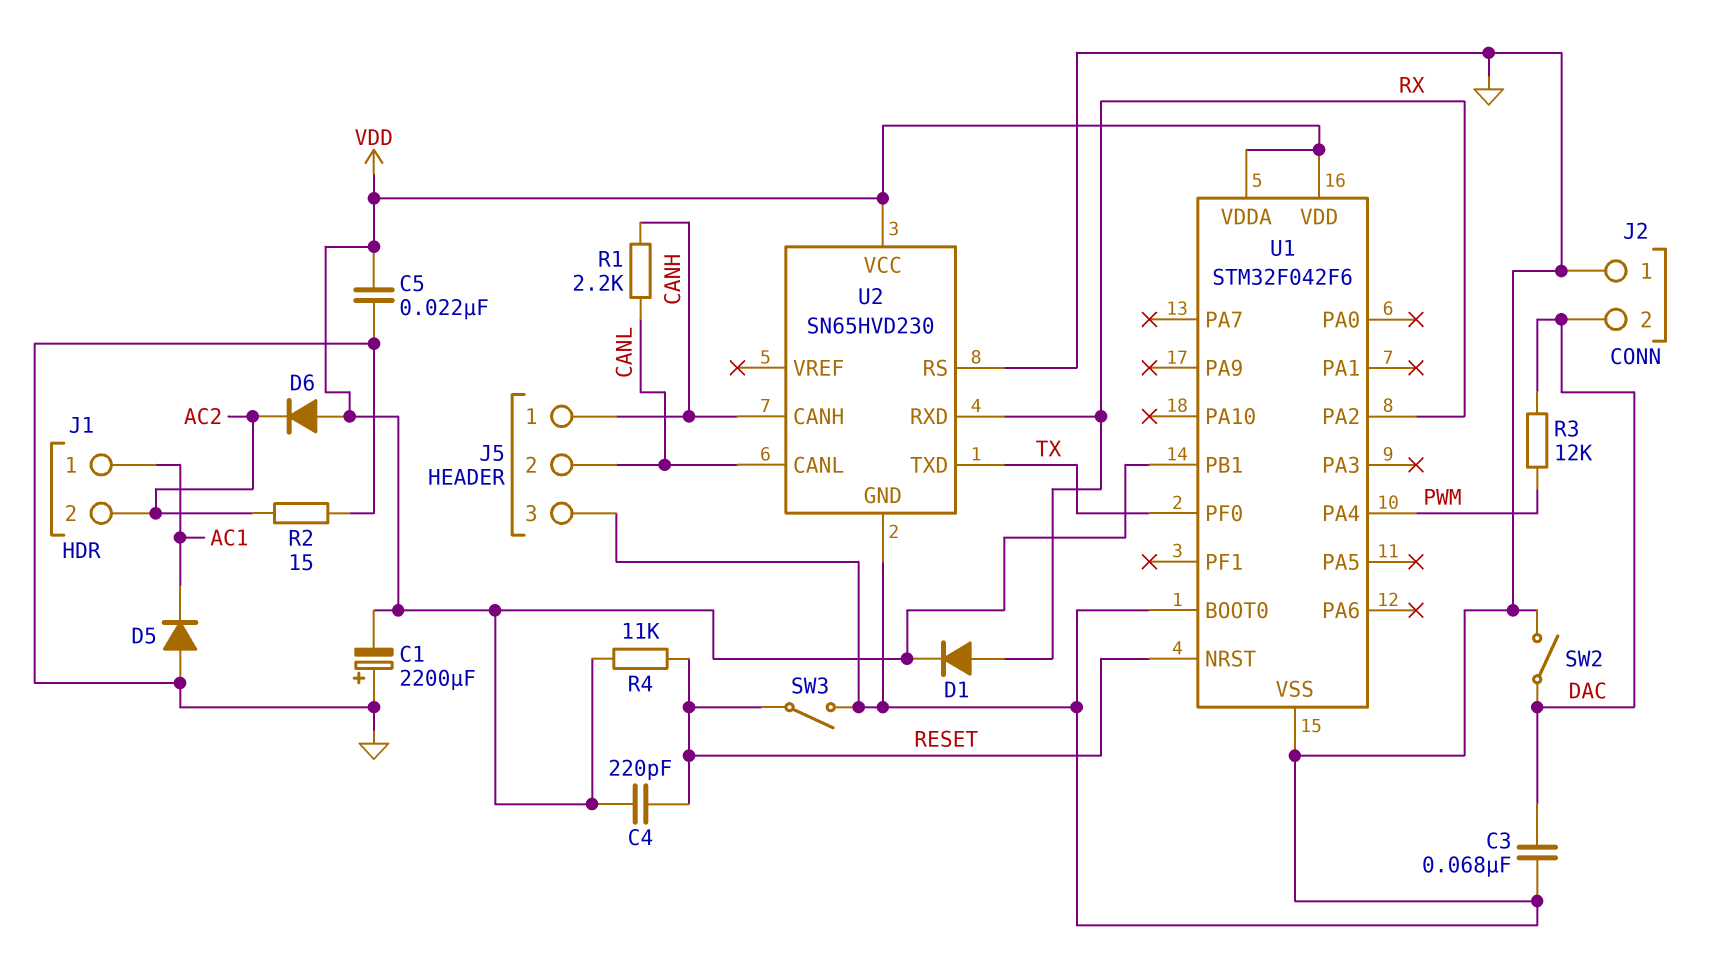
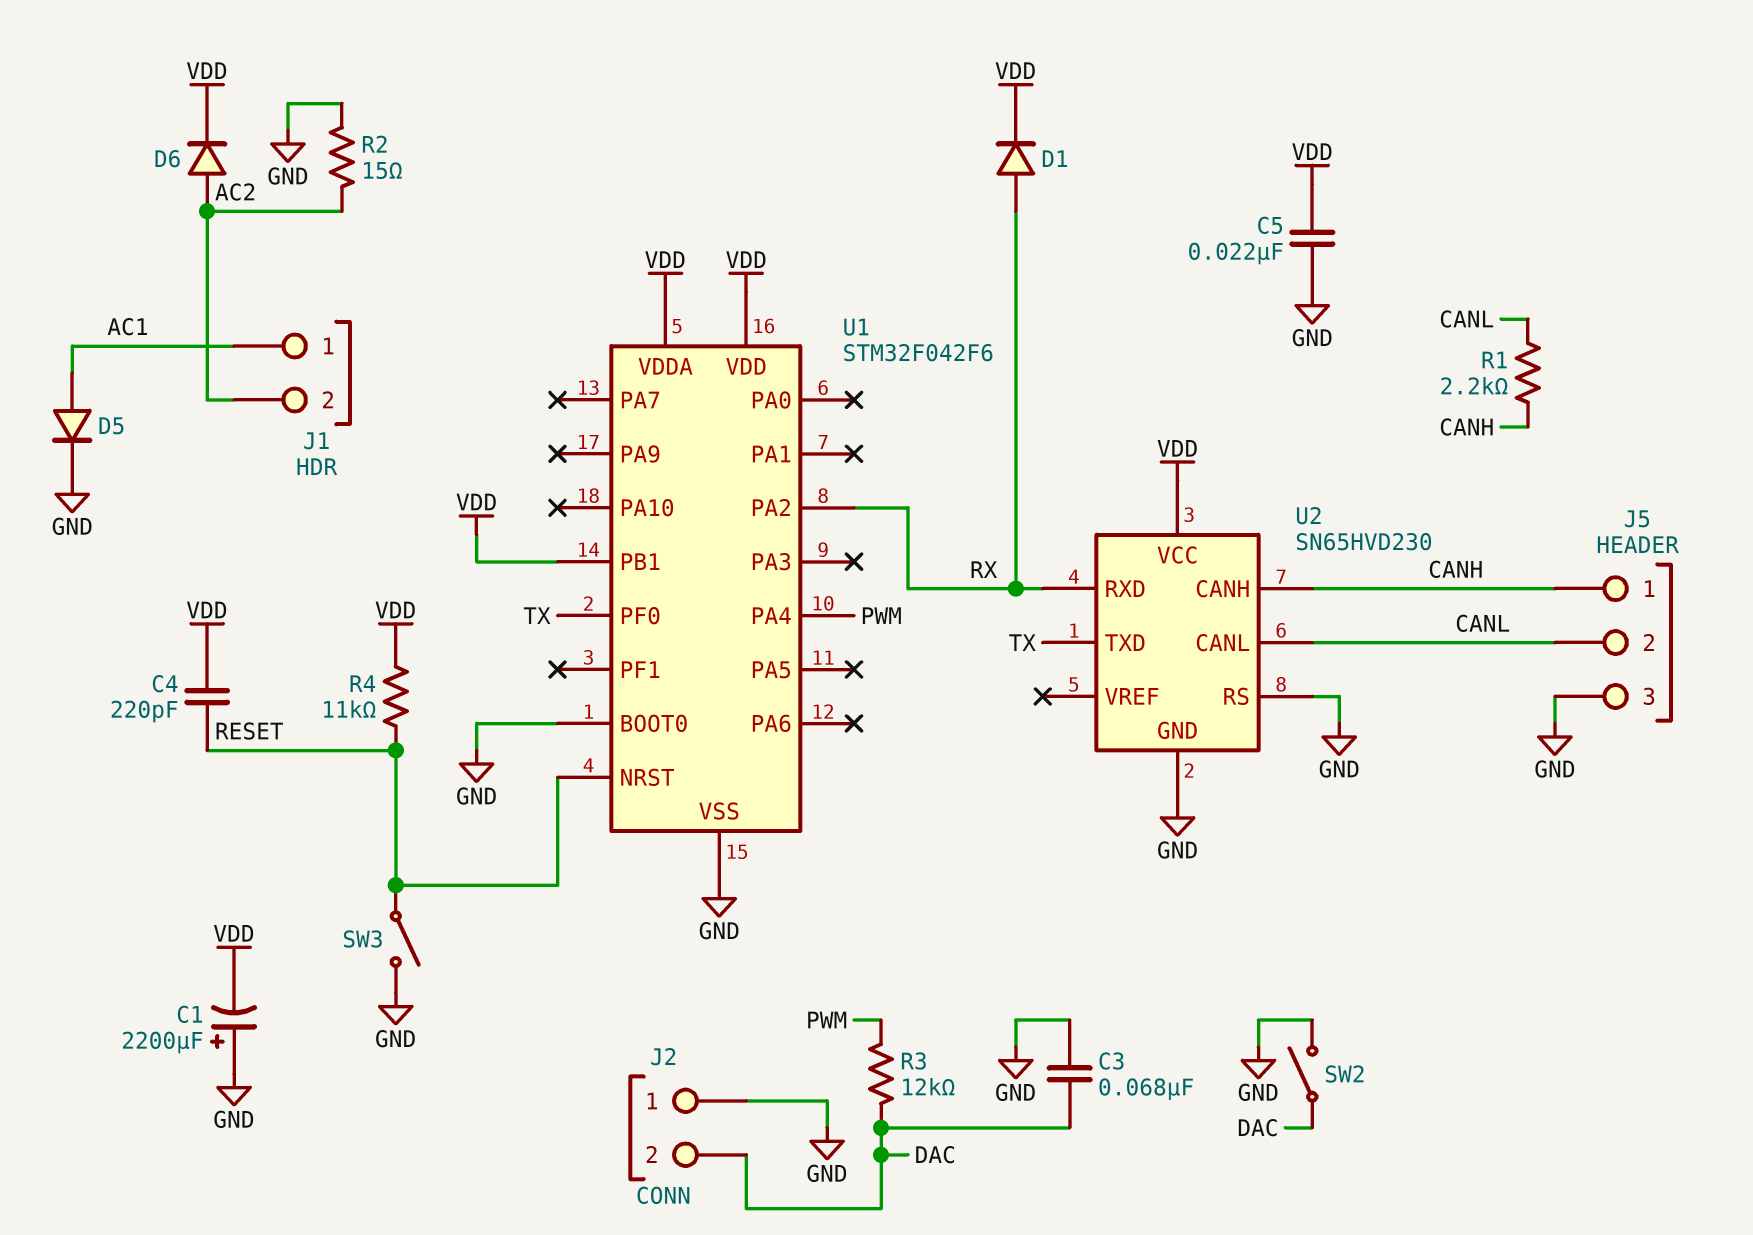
D5: diode (A GND, K AC1) -> diode (A AC1, K GND)
D6: diode (A VDD, K AC2) -> diode (A AC2, K VDD)

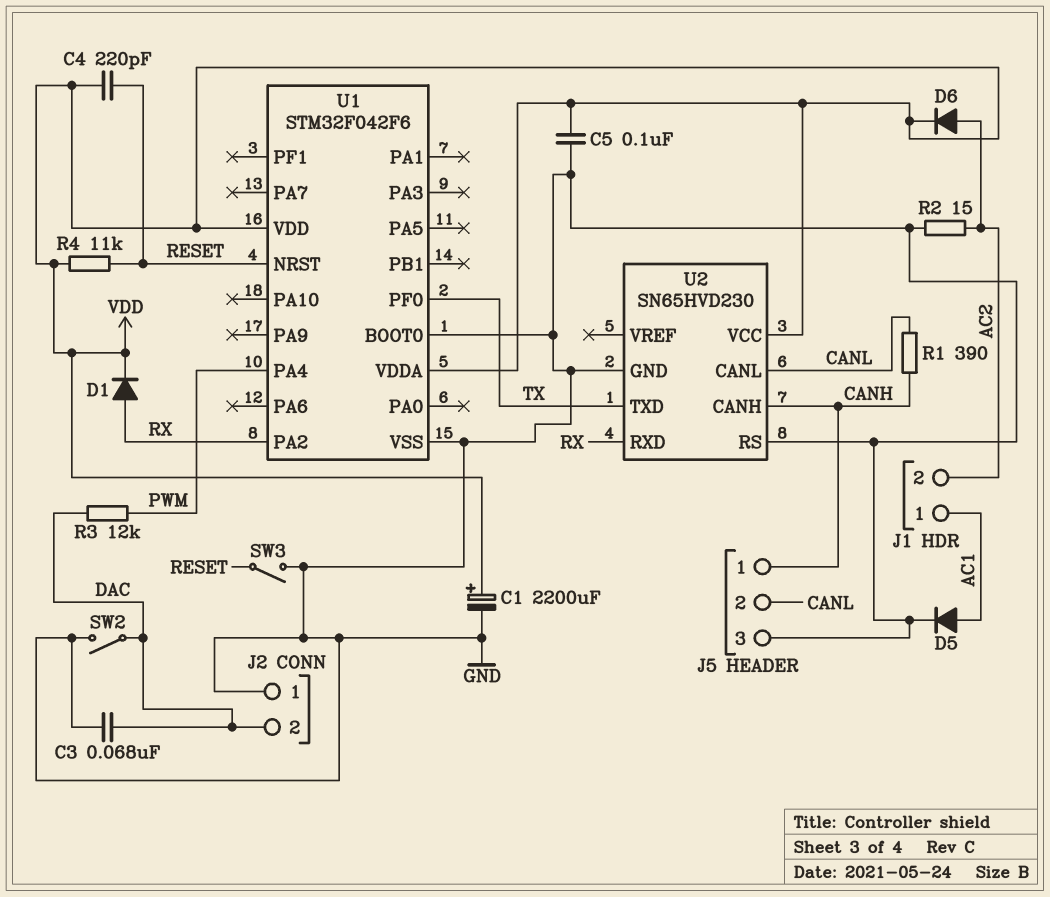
C1: 2200uF (plus GND, minus VDD) -> 2200uF (plus VDD, minus GND)
C5: 22nF (GND, VDD) -> 100nF (GND, VDD)
R1: 2.2k (CANH, CANL) -> 390 (CANH, CANL)
U1 pin PB1: VDD -> none

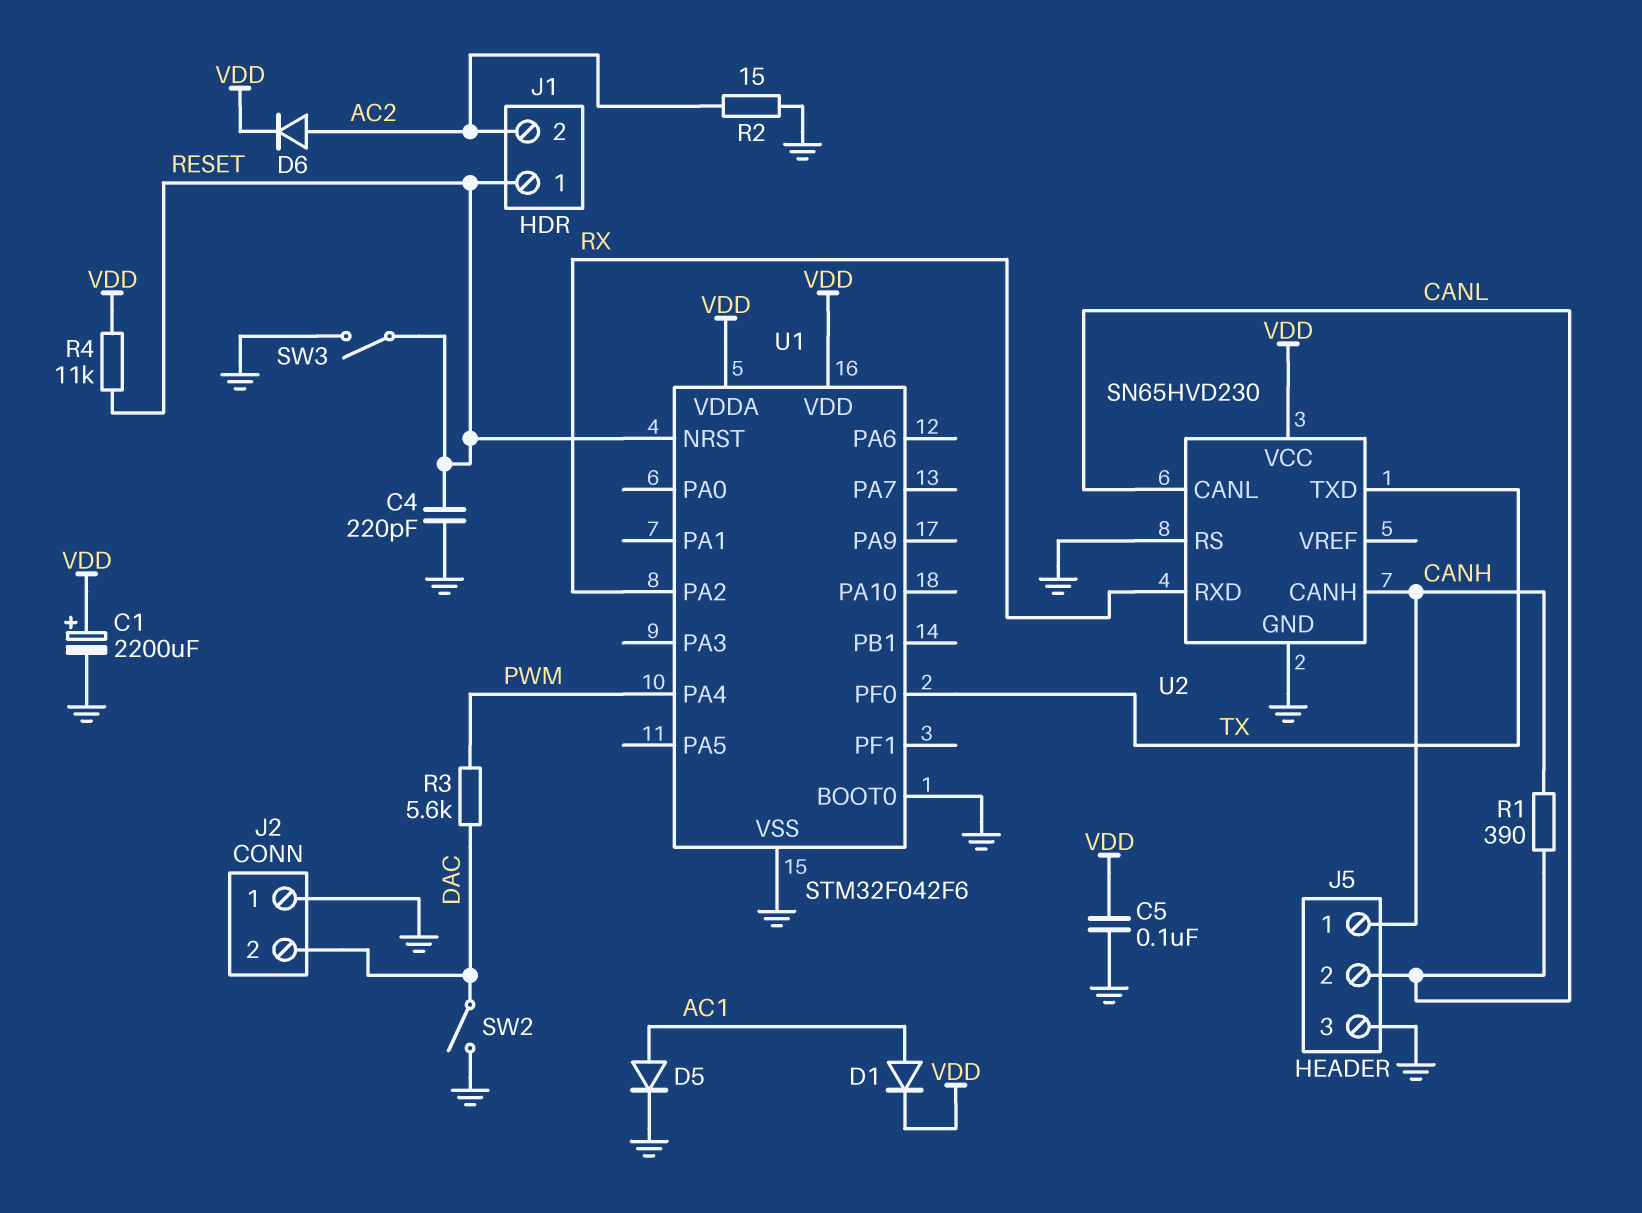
C3: 68nF (DAC, GND) -> none
C4: 220pF (RESET, VDD) -> 220pF (GND, RESET)
D1: diode (A RX, K VDD) -> diode (A AC1, K VDD)
J1 pin 1: AC1 -> RESET
R3: 12k (DAC, PWM) -> 5.6k (DAC, PWM)

